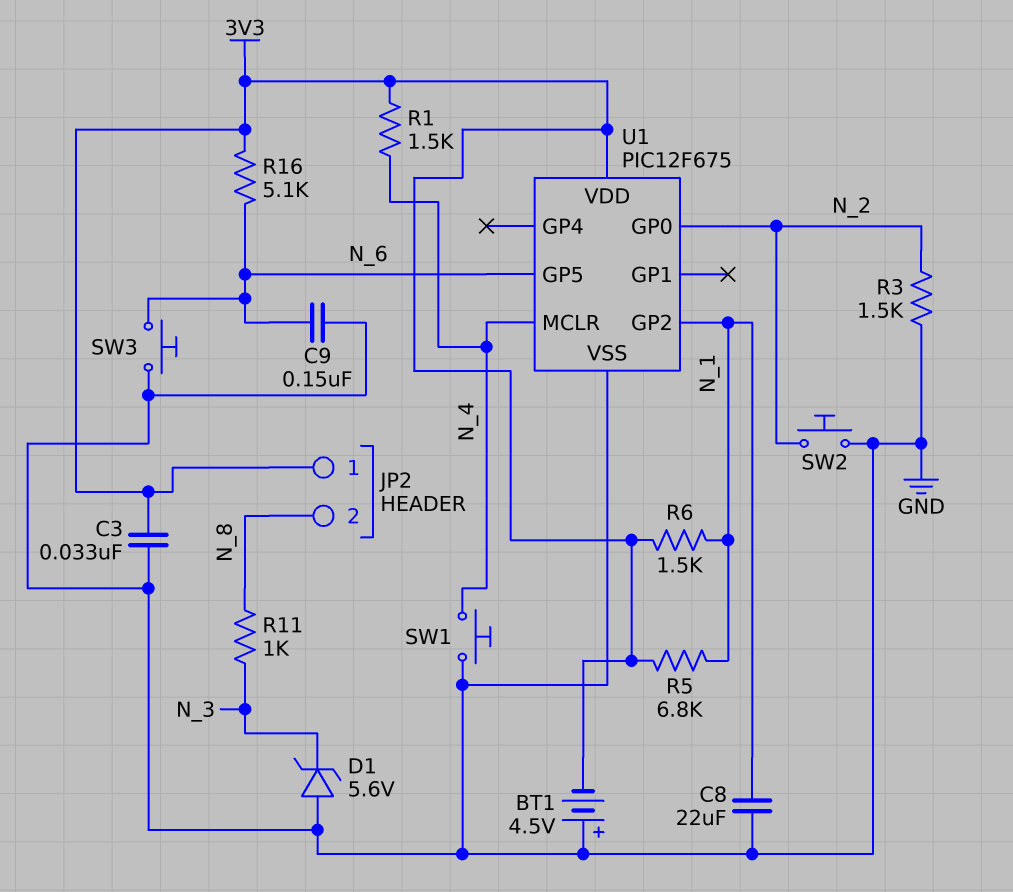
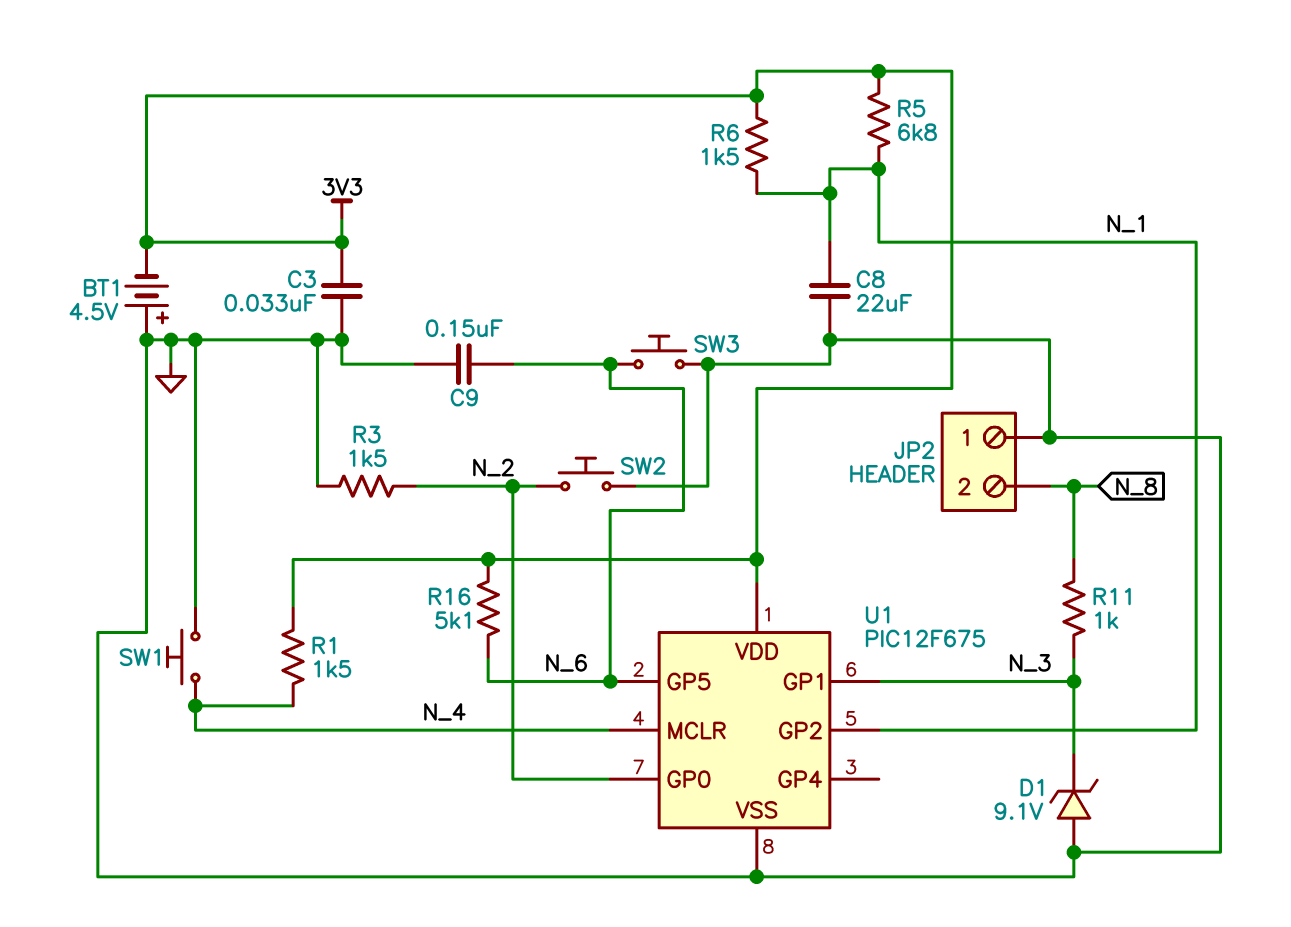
D1: zener 5.6V (A GND, K N_3) -> zener 9.1V (A GND, K N_3)
JP2 pin 1: 3V3 -> GND
U1 pin GP1: none -> N_3

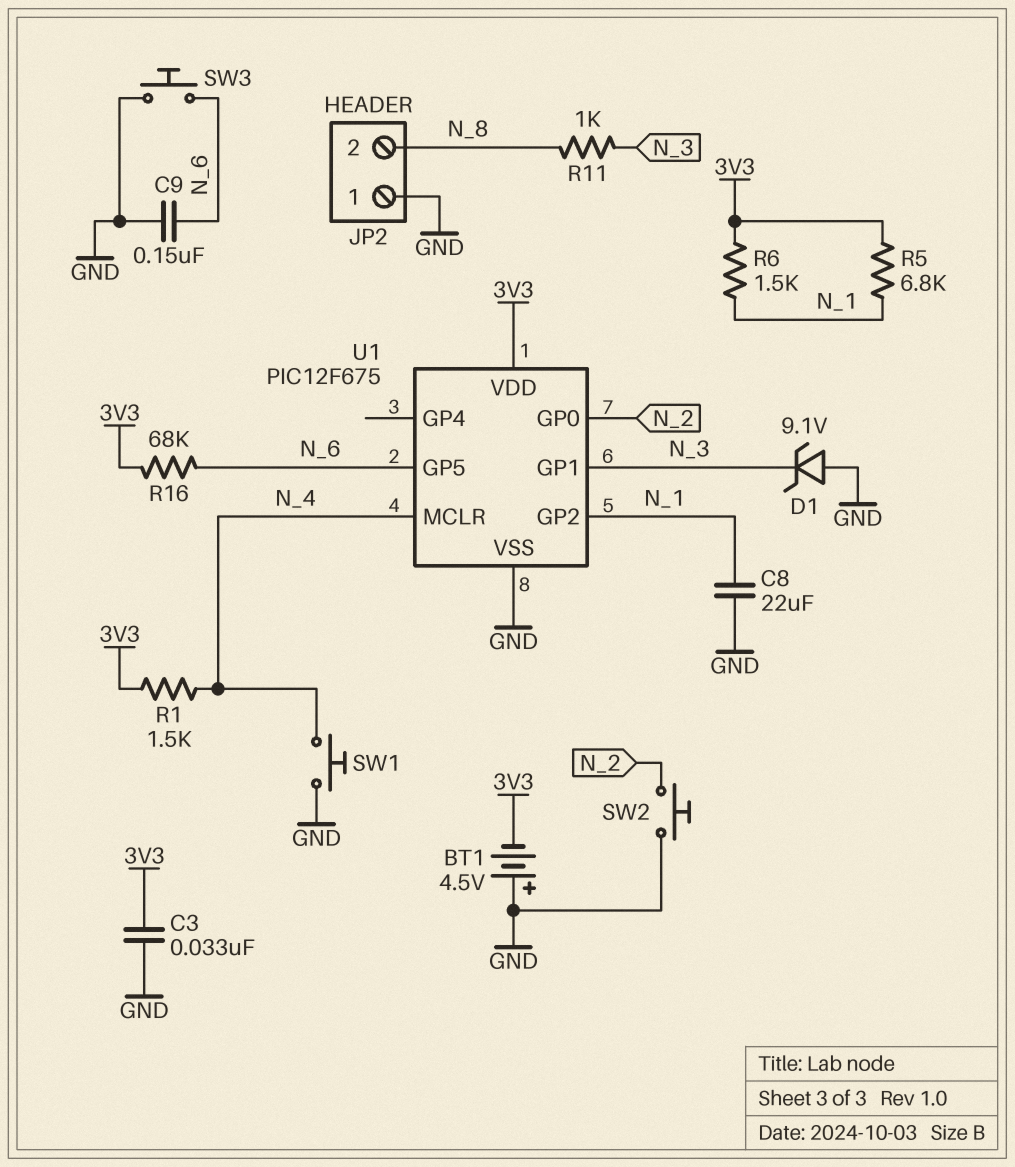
R3: 1.5k (GND, N_2) -> none
R16: 5.1k (3V3, N_6) -> 68k (3V3, N_6)

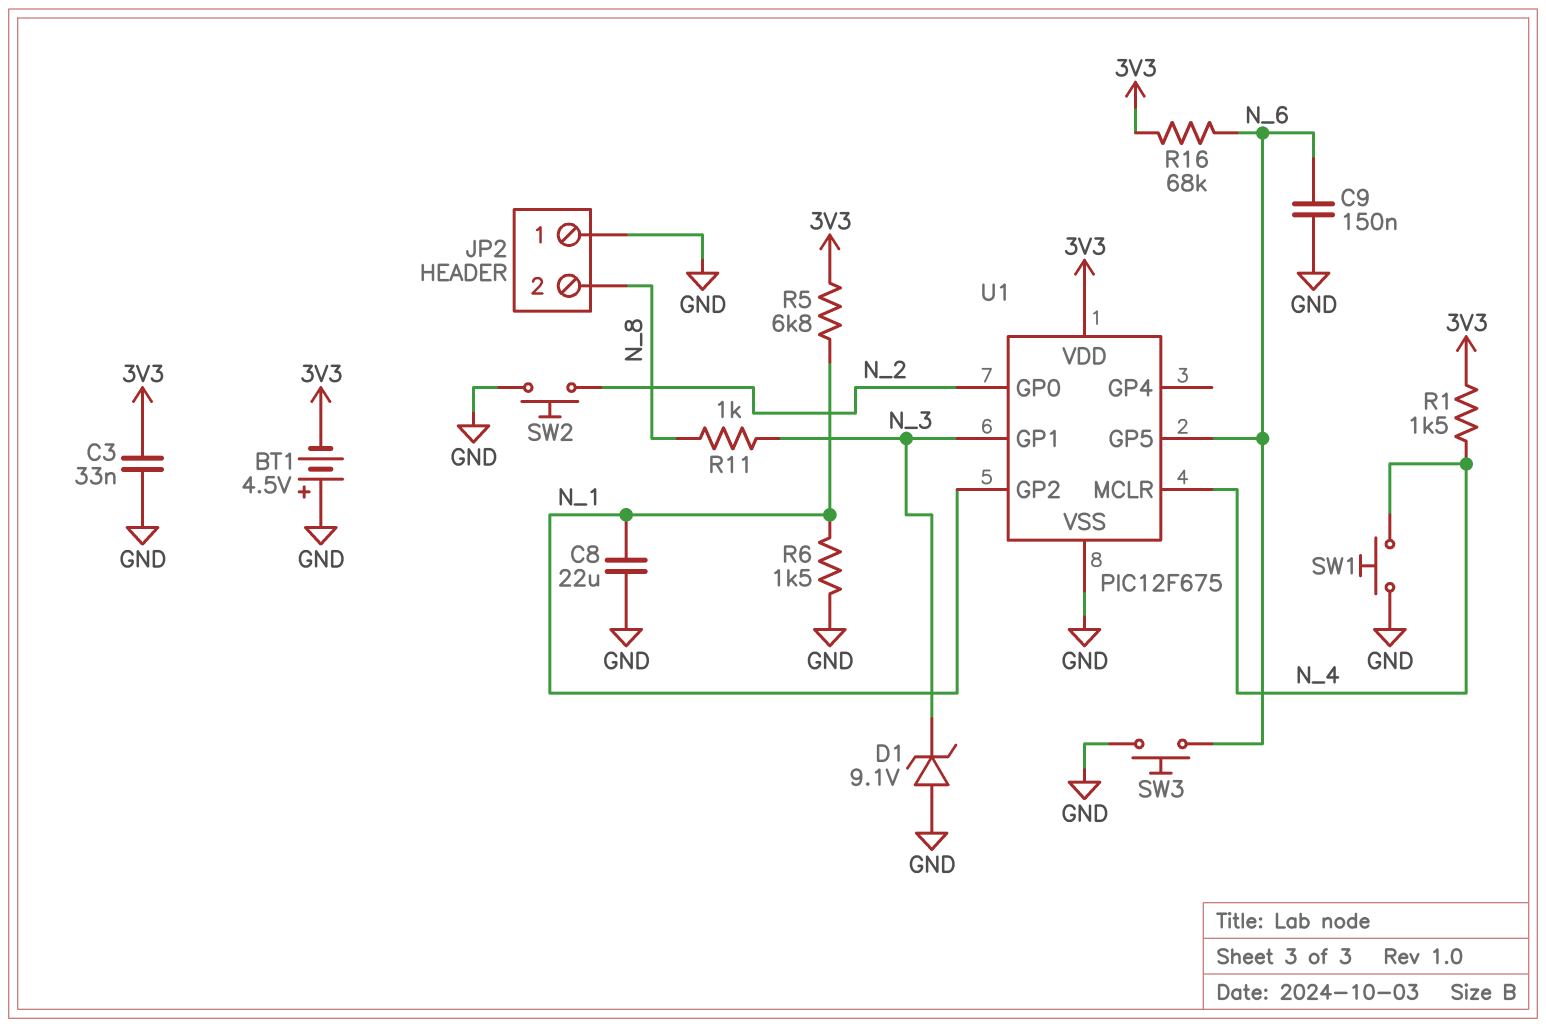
R6: 1.5k (3V3, N_1) -> 1.5k (GND, N_1)

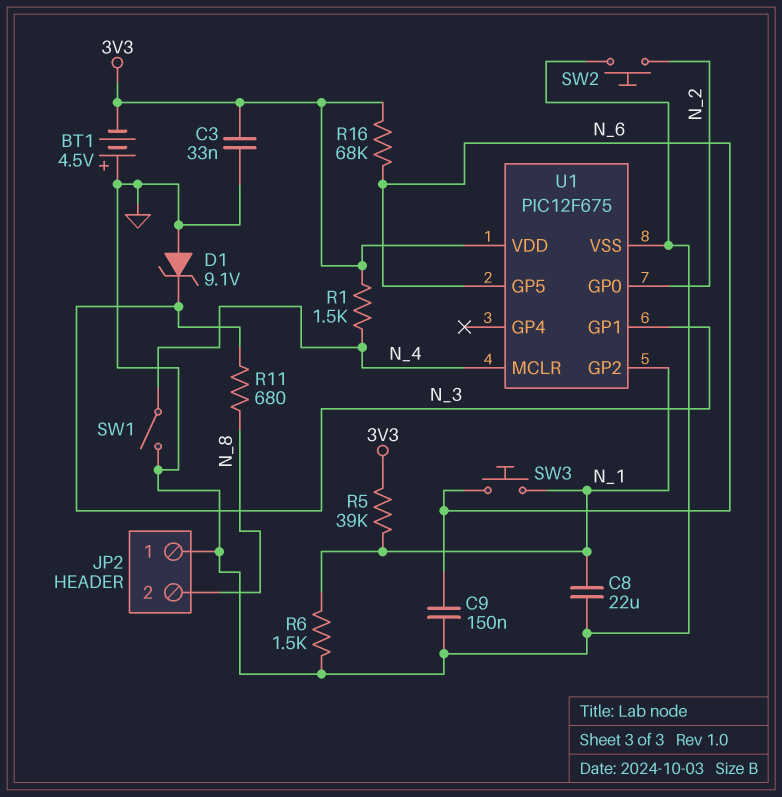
R5: 6.8k (3V3, N_1) -> 39k (3V3, N_1)
R11: 1k (N_3, N_8) -> 680 (N_3, N_8)
SW1: button (GND, N_4) -> switch (GND, N_4)
SW3: button (GND, N_6) -> button (N_1, N_6)

